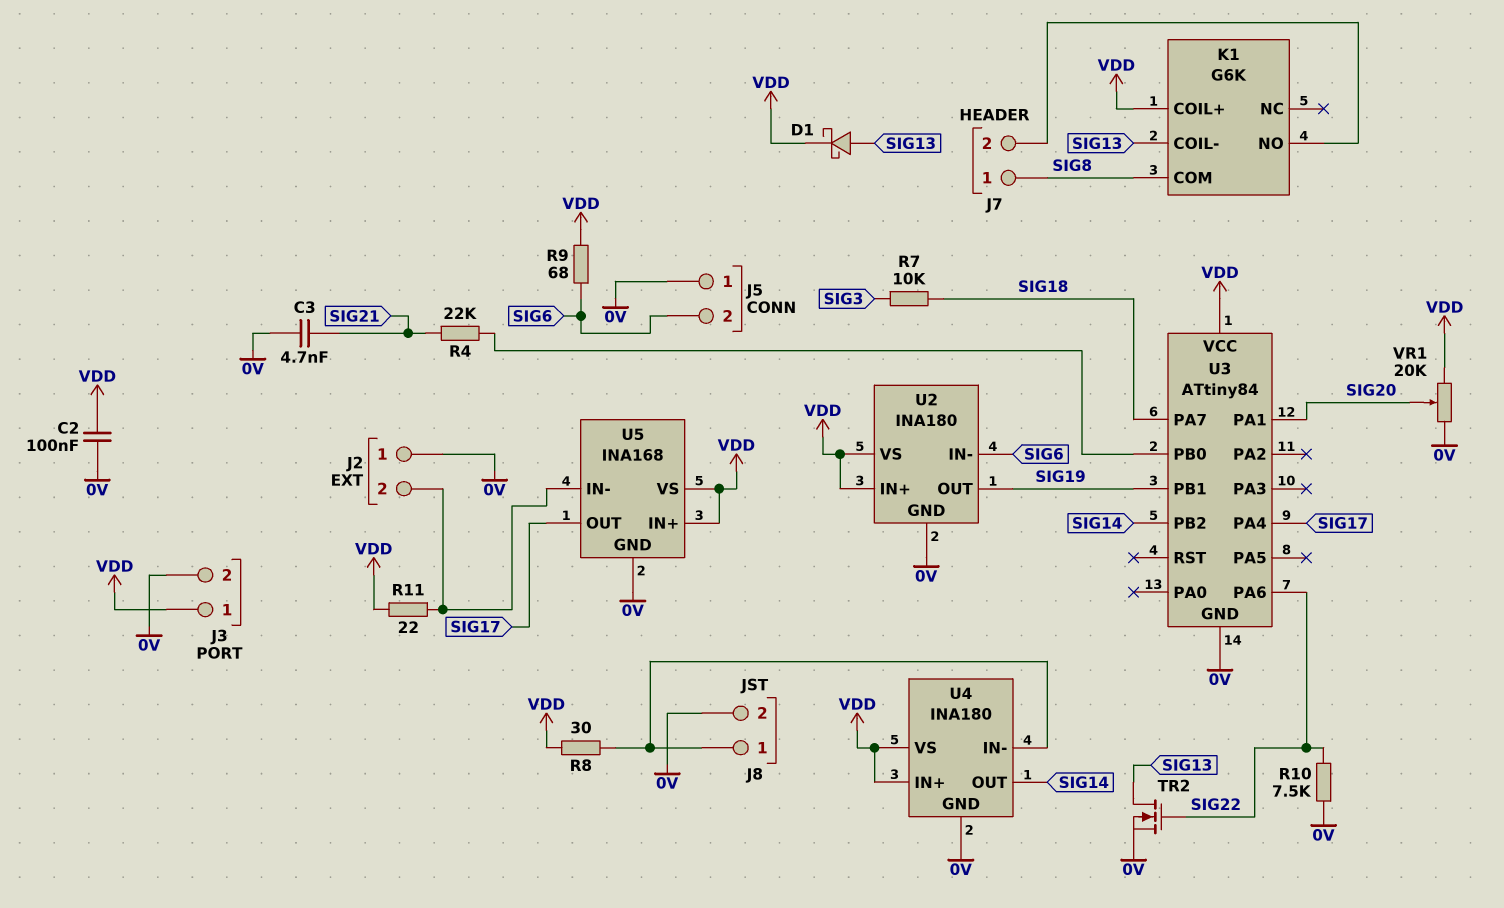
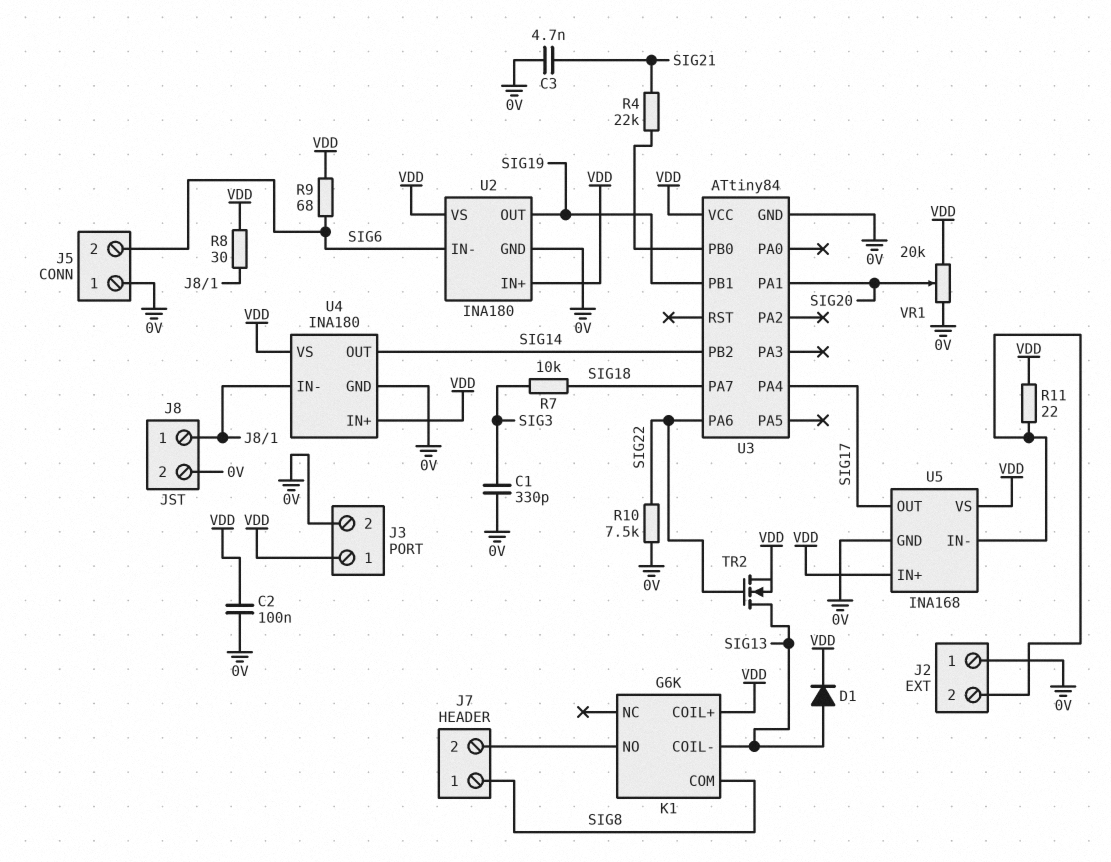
C1: none -> 330pF (0V, SIG3)
D1: schottky (A SIG13, K VDD) -> diode (A SIG13, K VDD)
TR2: NMOS (G SIG22, D SIG13, S 0V) -> NMOS (G SIG22, D SIG13, S VDD)

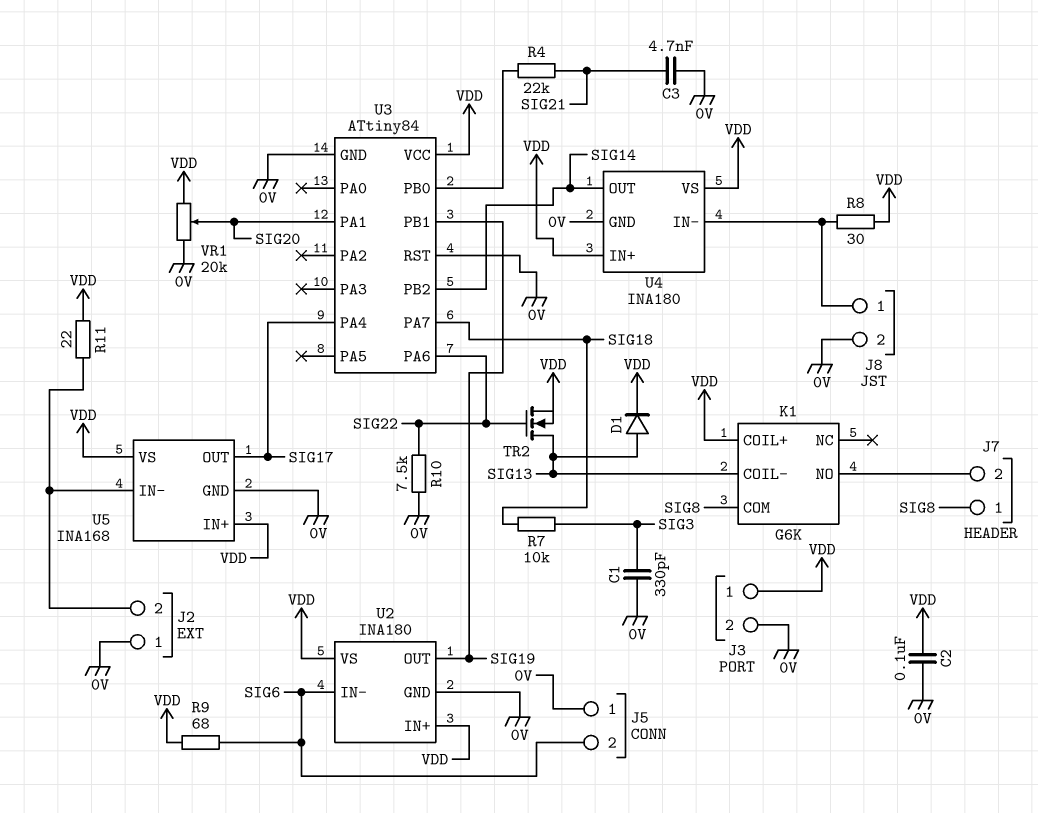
U3 pin RST: none -> 0V

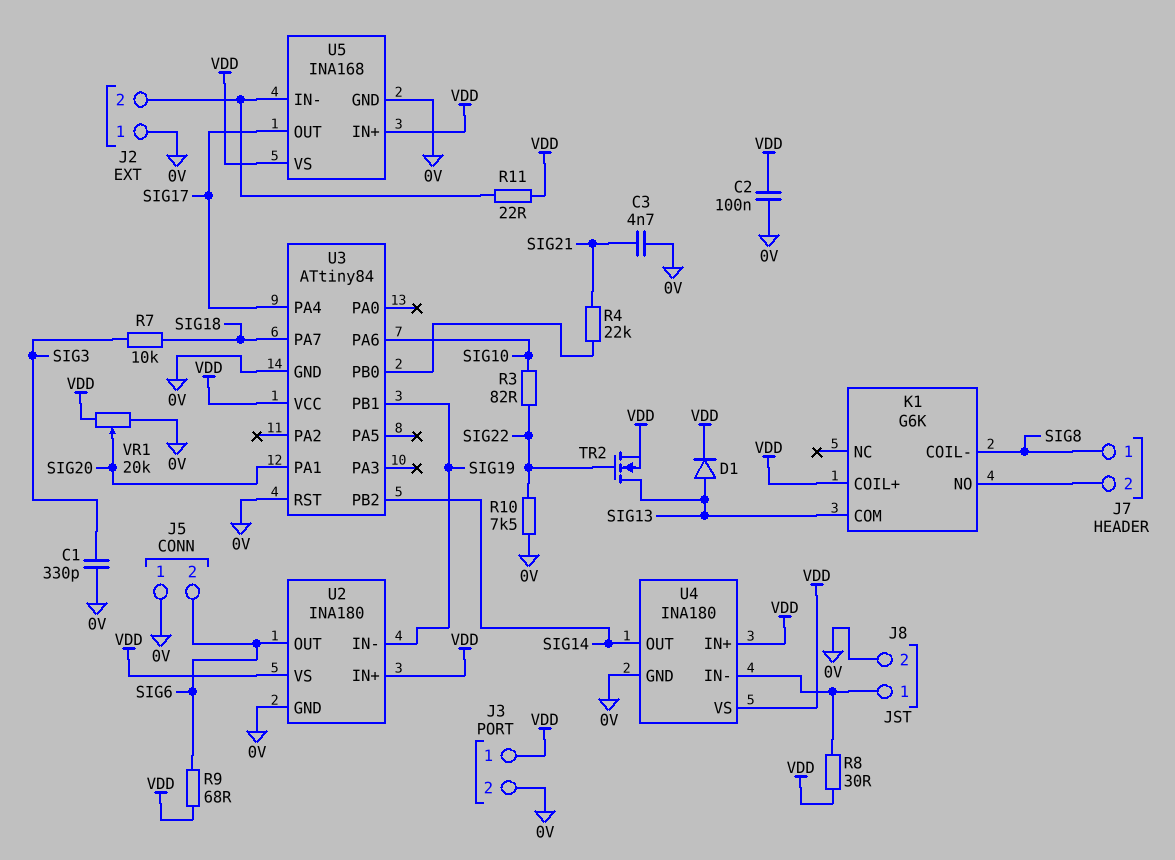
K1 pin COIL-: SIG13 -> SIG8
K1 pin COM: SIG8 -> SIG13
R3: none -> 82 (SIG10, SIG22)
U2 pin IN-: SIG6 -> SIG19
U2 pin OUT: SIG19 -> SIG6
U3 pin PA6: SIG22 -> SIG10

